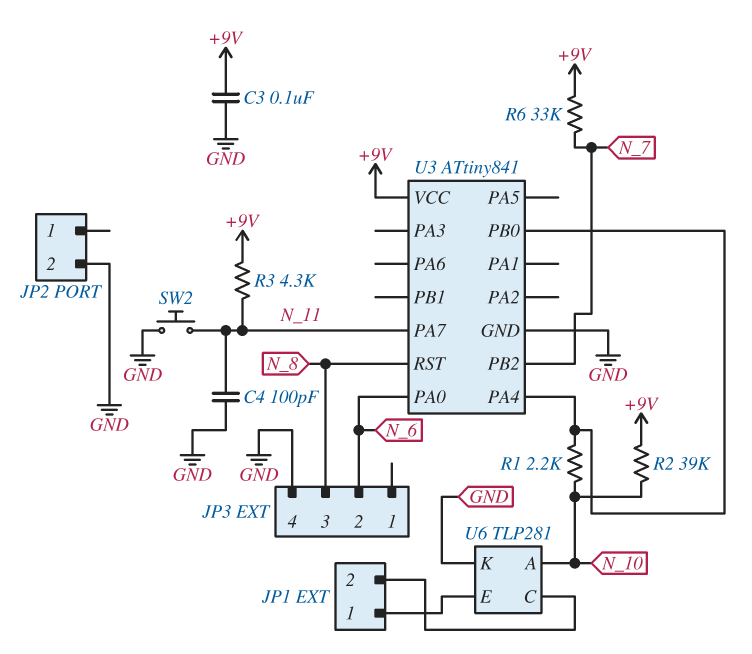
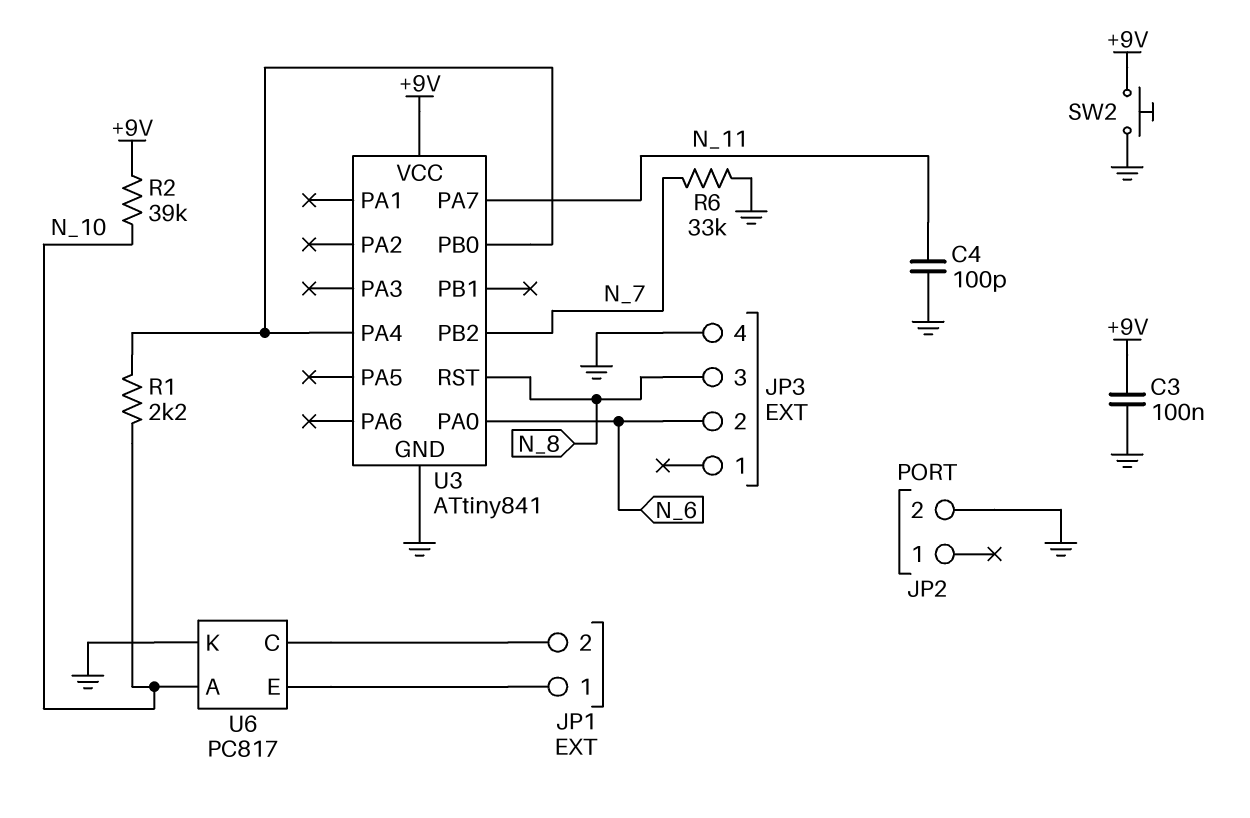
R3: 4.3k (+9V, N_11) -> none
R6: 33k (+9V, N_7) -> 33k (GND, N_7)
SW2: button (GND, N_11) -> button (+9V, GND)
U6: TLP281 -> PC817

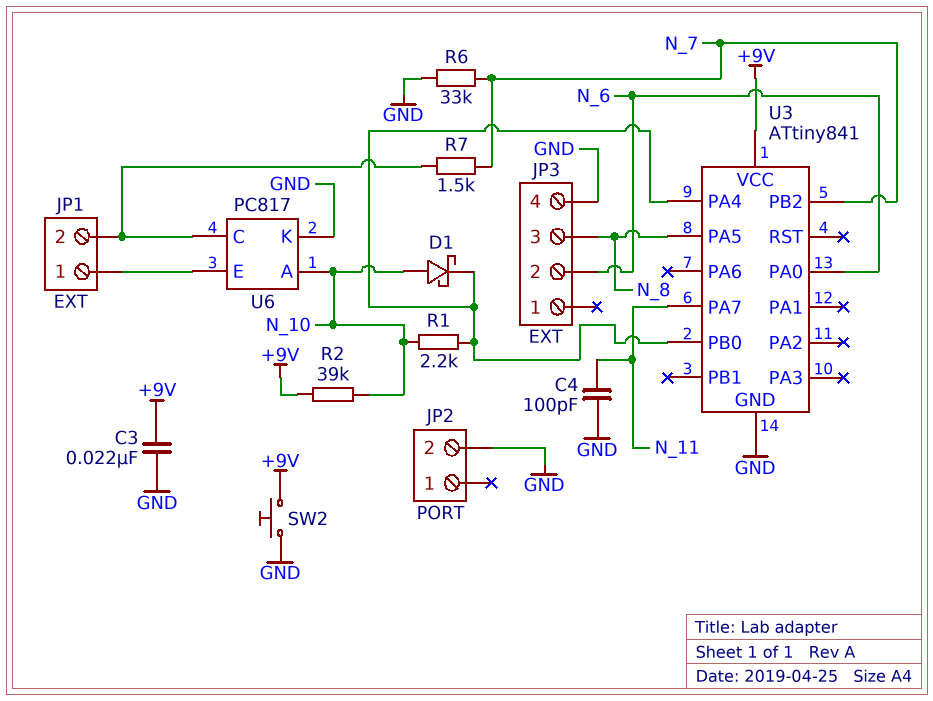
C3: 100nF (+9V, GND) -> 22nF (+9V, GND)
D1: none -> schottky (A N_10, K U3/PA4)
R7: none -> 1.5k (JP1/2, N_7)
U3 pin PA5: none -> N_8
U3 pin RST: N_8 -> none

